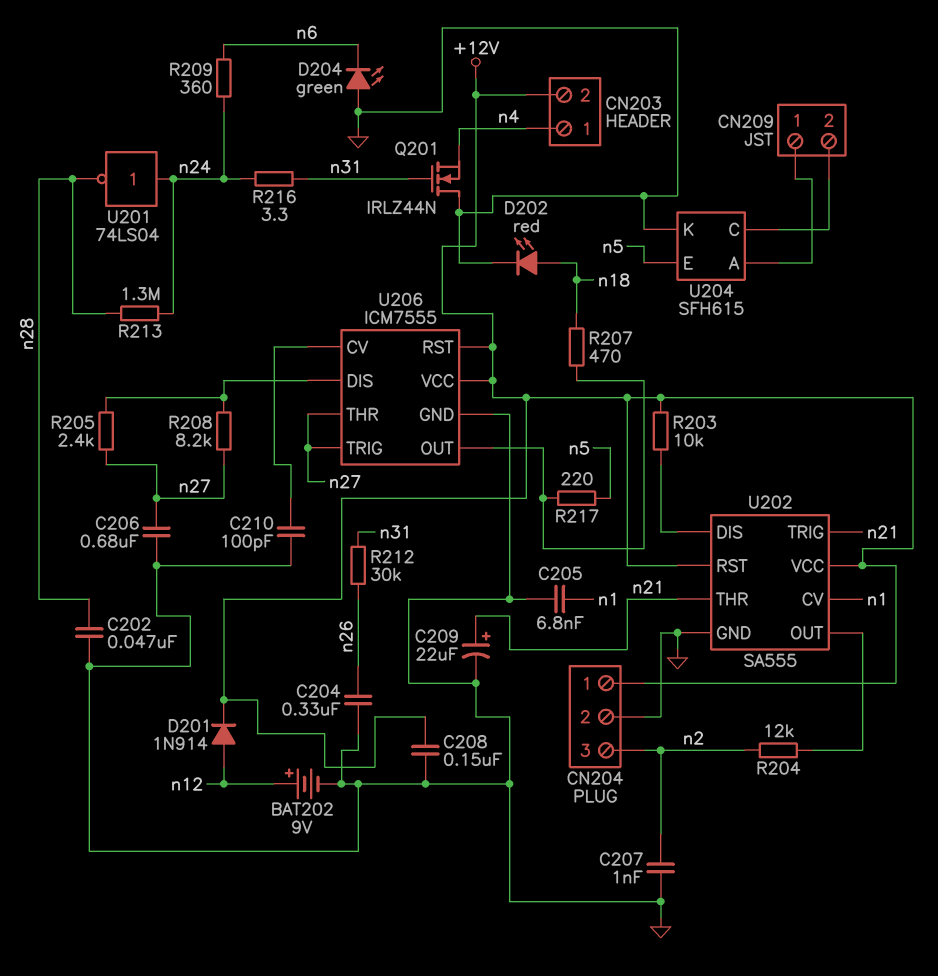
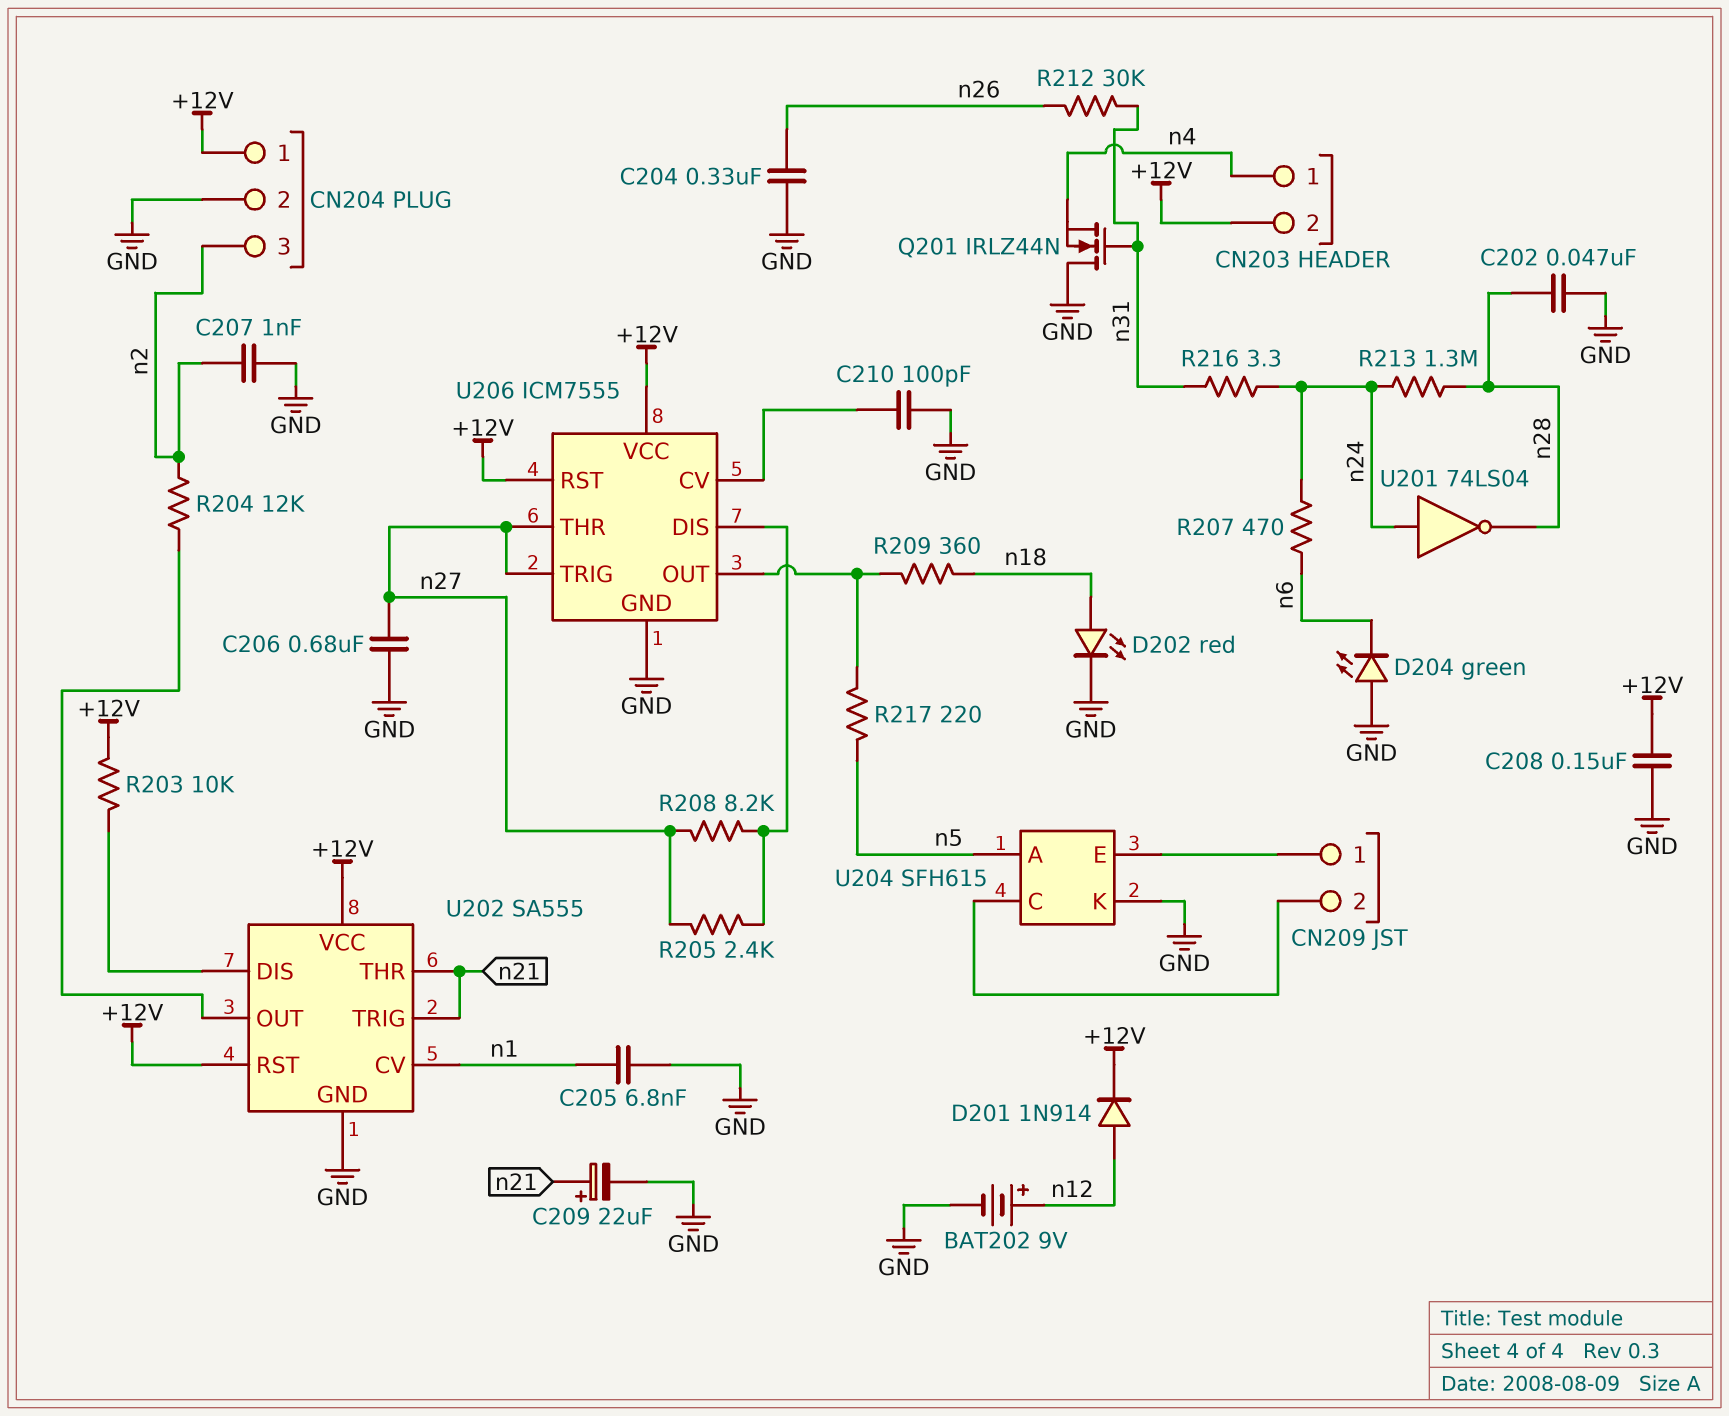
R207: 470 (U206/OUT, n18) -> 470 (n6, n24)
R209: 360 (n6, n24) -> 360 (U206/OUT, n18)
U204 pin A: CN209/1 -> n5
U204 pin E: n5 -> CN209/1

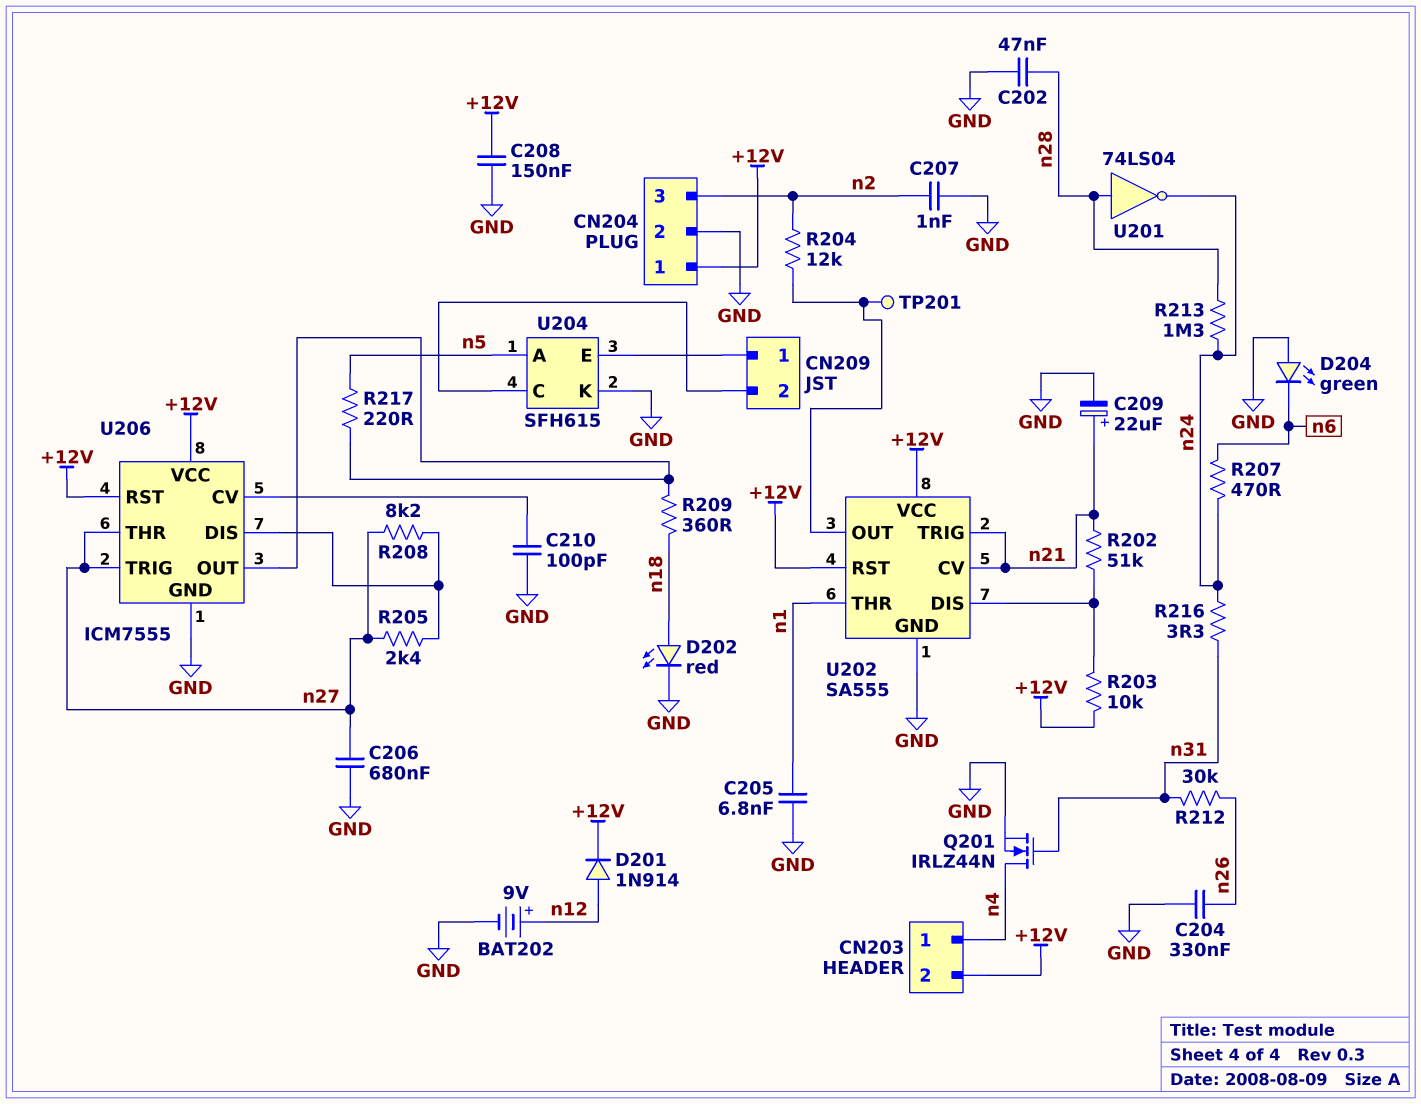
Q201: NMOS IRLZ44N (G n31, D GND, S n4) -> NMOS IRLZ44N (G n31, D n4, S GND)
R202: none -> 51k (U202/DIS, n21)
TP201: none -> test point (U202/OUT)
U201: NOT 74LS04 (in n24, out n28) -> NOT 74LS04 (in n28, out n24)
U202 pin CV: n1 -> n21
U202 pin THR: n21 -> n1

